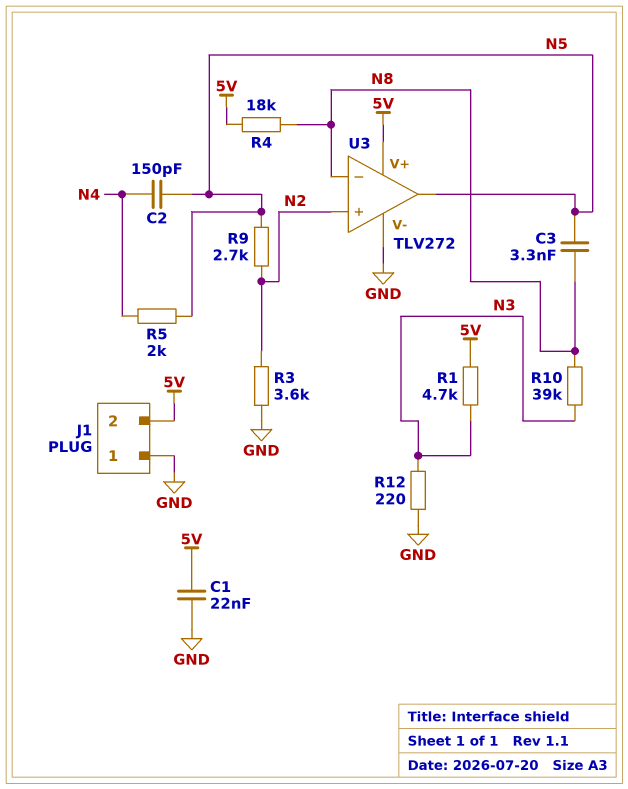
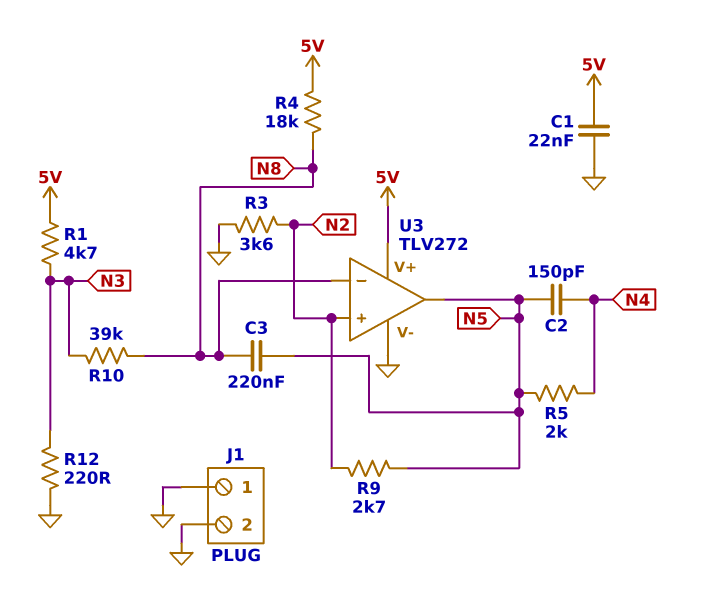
C3: 3.3nF (N5, N8) -> 220nF (N5, N8)
J1 pin 2: 5V -> GND

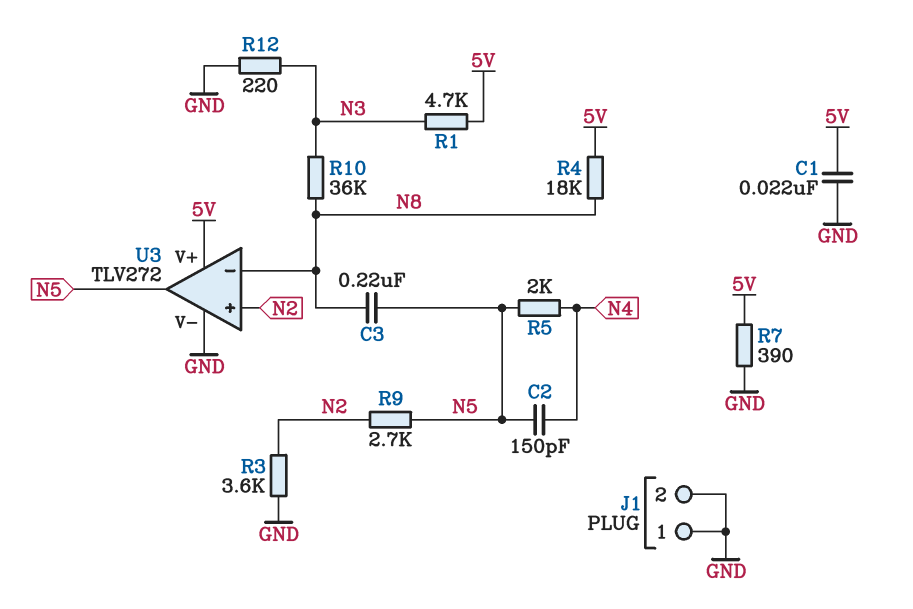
R7: none -> 390 (5V, GND)
R10: 39k (N3, N8) -> 36k (N3, N8)

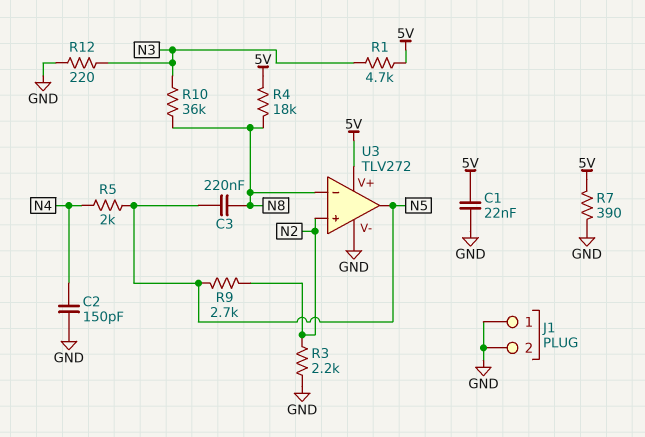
C2: 150pF (N4, N5) -> 150pF (GND, N4)
R3: 3.6k (GND, N2) -> 2.2k (GND, N2)

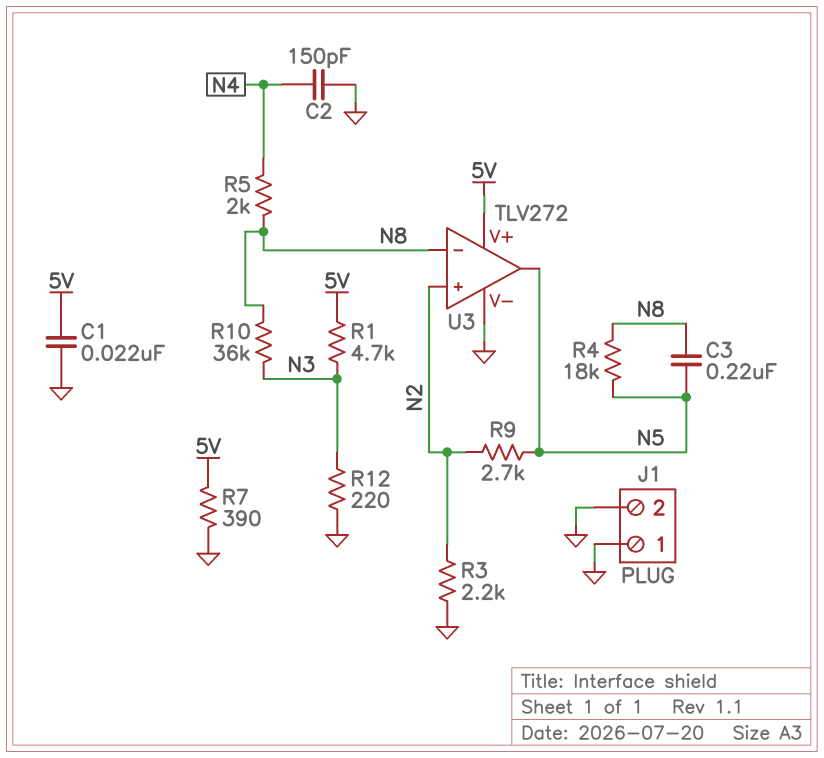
R4: 18k (5V, N8) -> 18k (N5, N8)
R5: 2k (N4, N5) -> 2k (N4, N8)

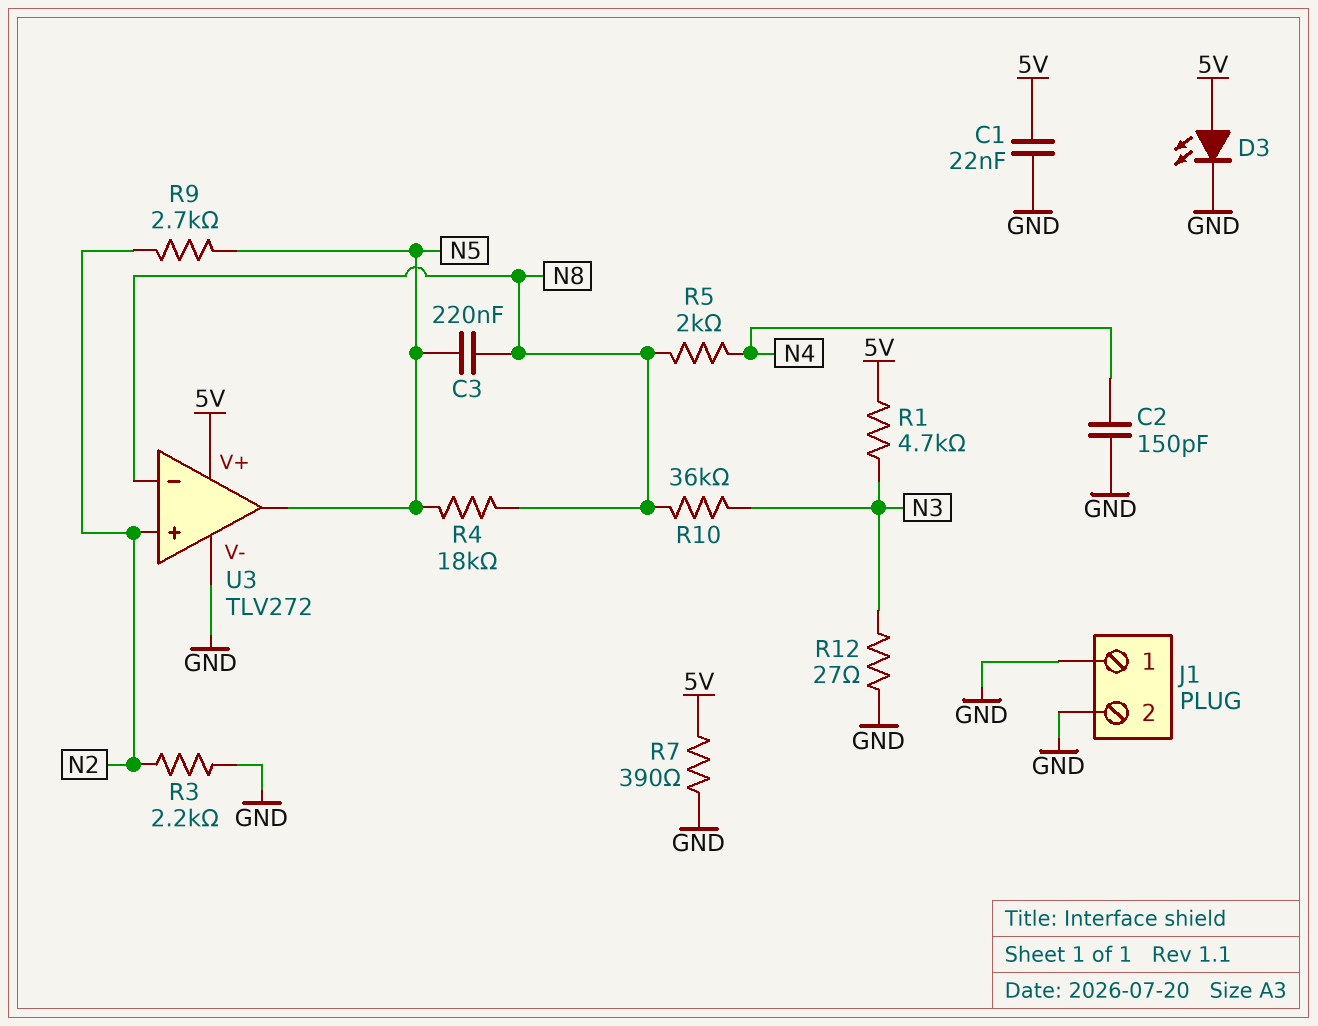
D3: none -> LED (A 5V, K GND)
R12: 220 (GND, N3) -> 27 (GND, N3)

